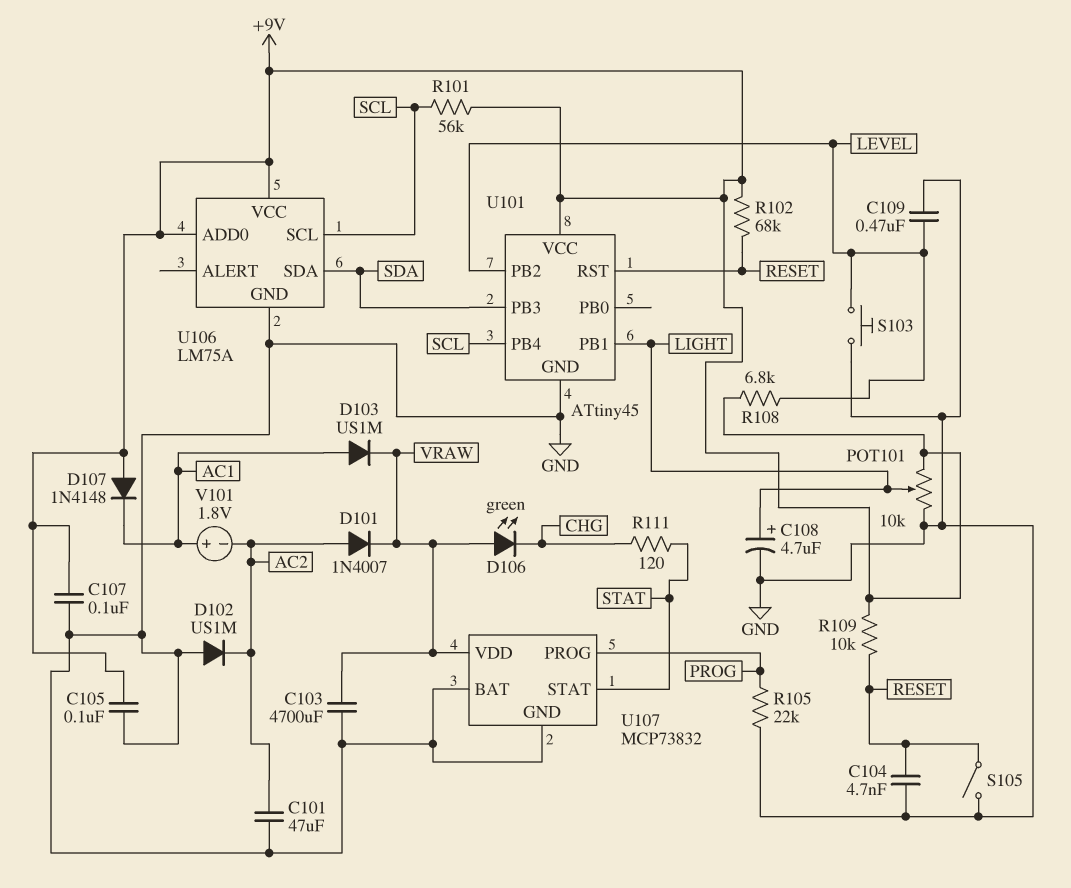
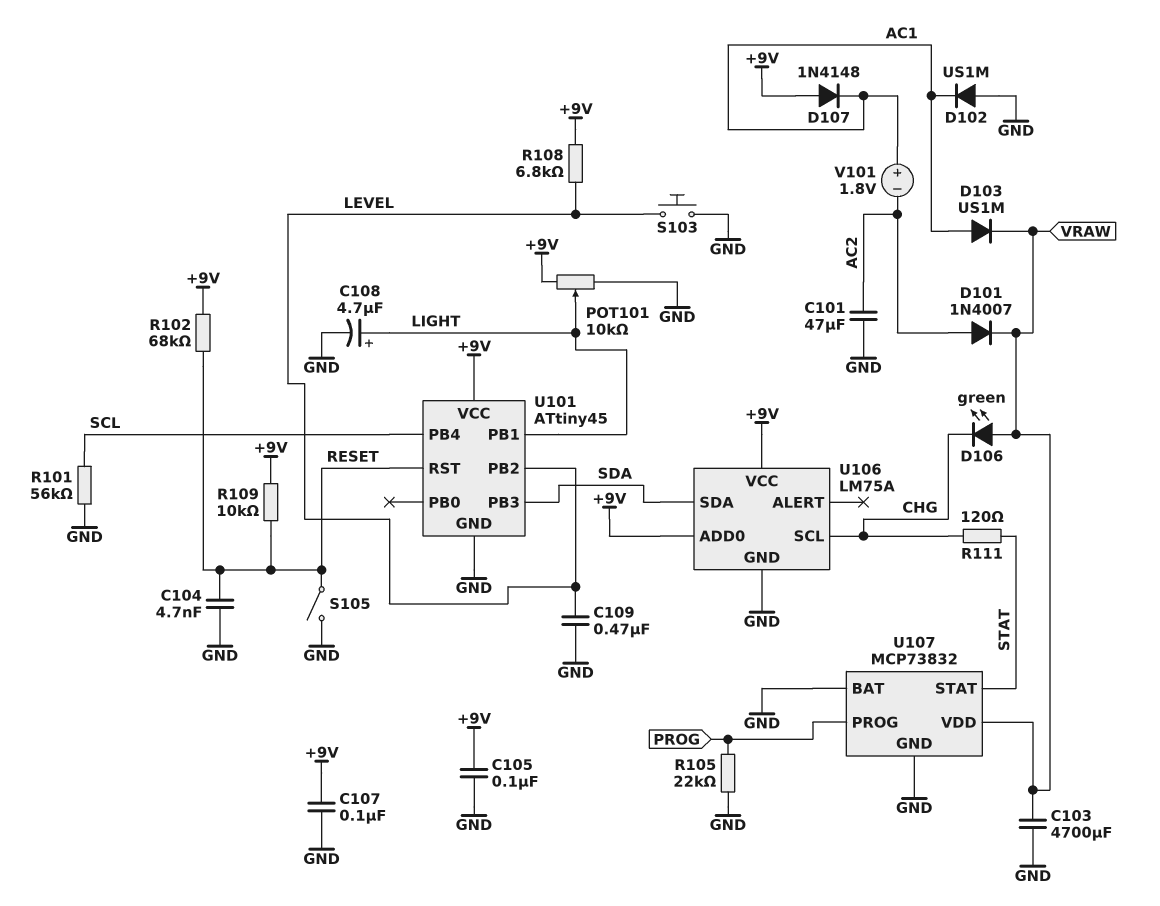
D102: diode US1M (A GND, K AC2) -> diode US1M (A GND, K AC1)
R101: 56k (+9V, SCL) -> 56k (GND, SCL)
U106 pin SCL: SCL -> CHG

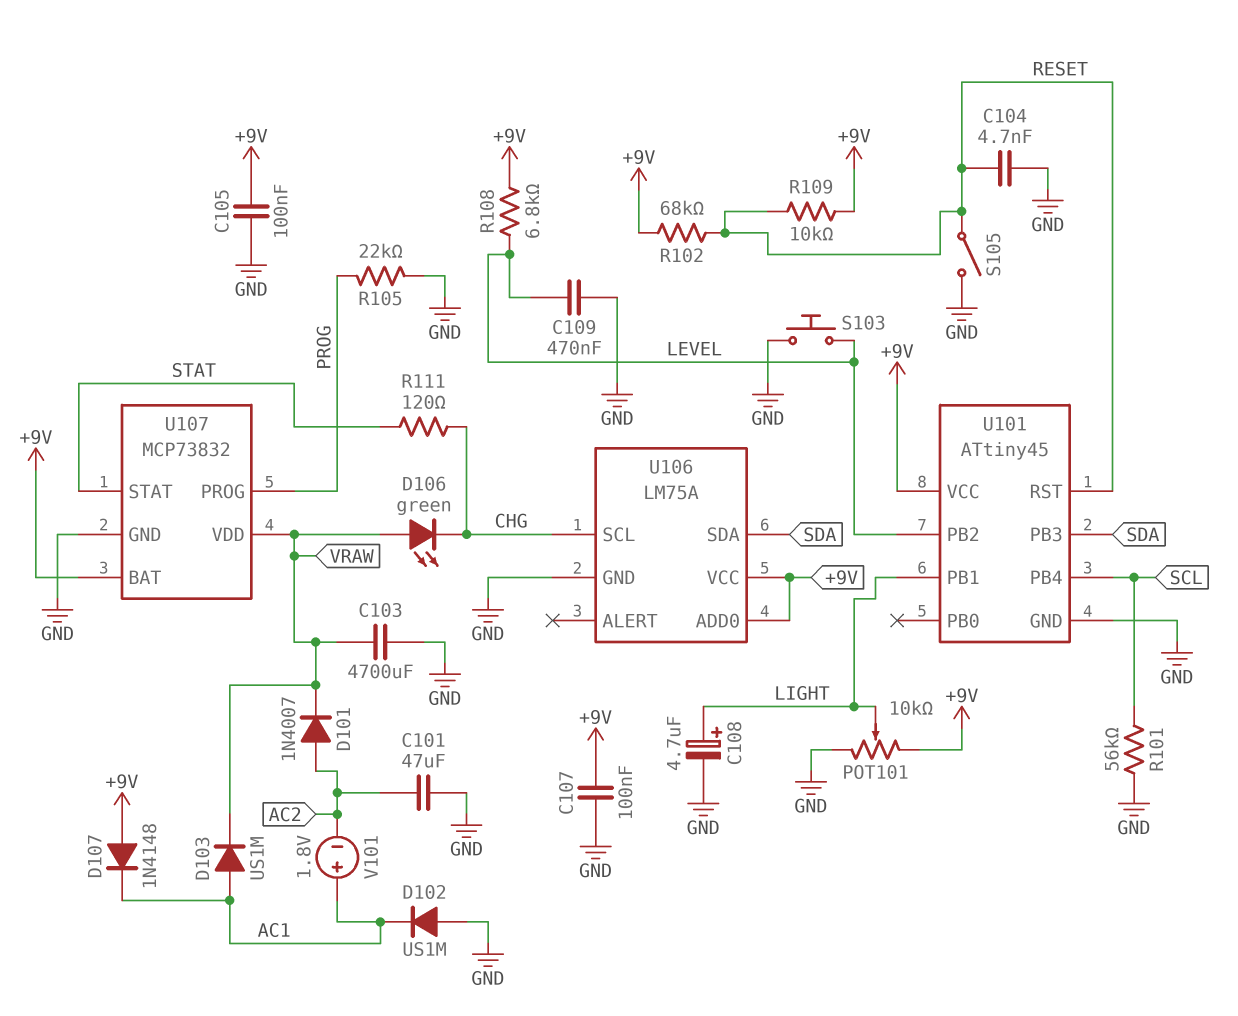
U107 pin BAT: GND -> +9V

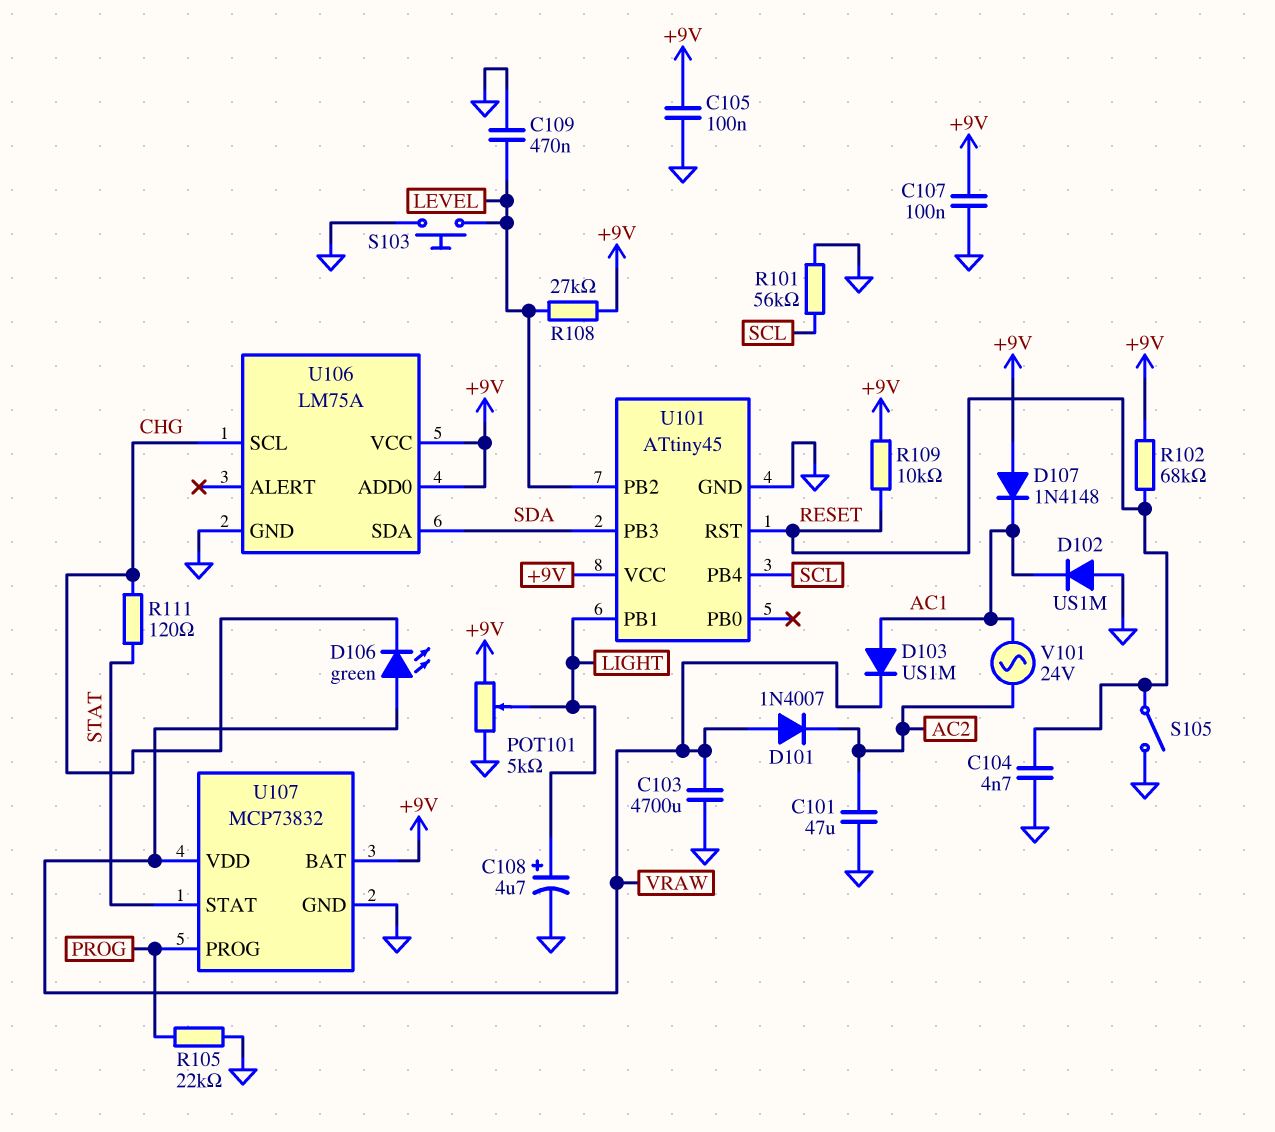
D101: diode 1N4007 (A AC2, K VRAW) -> diode 1N4007 (A VRAW, K AC2)
POT101: 10k (+9V, GND, wiper LIGHT) -> 5k (+9V, GND, wiper LIGHT)
R108: 6.8k (+9V, LEVEL) -> 27k (+9V, LEVEL)
V101: 1.8V (plus AC1, minus AC2) -> AC 24V (AC1, AC2)

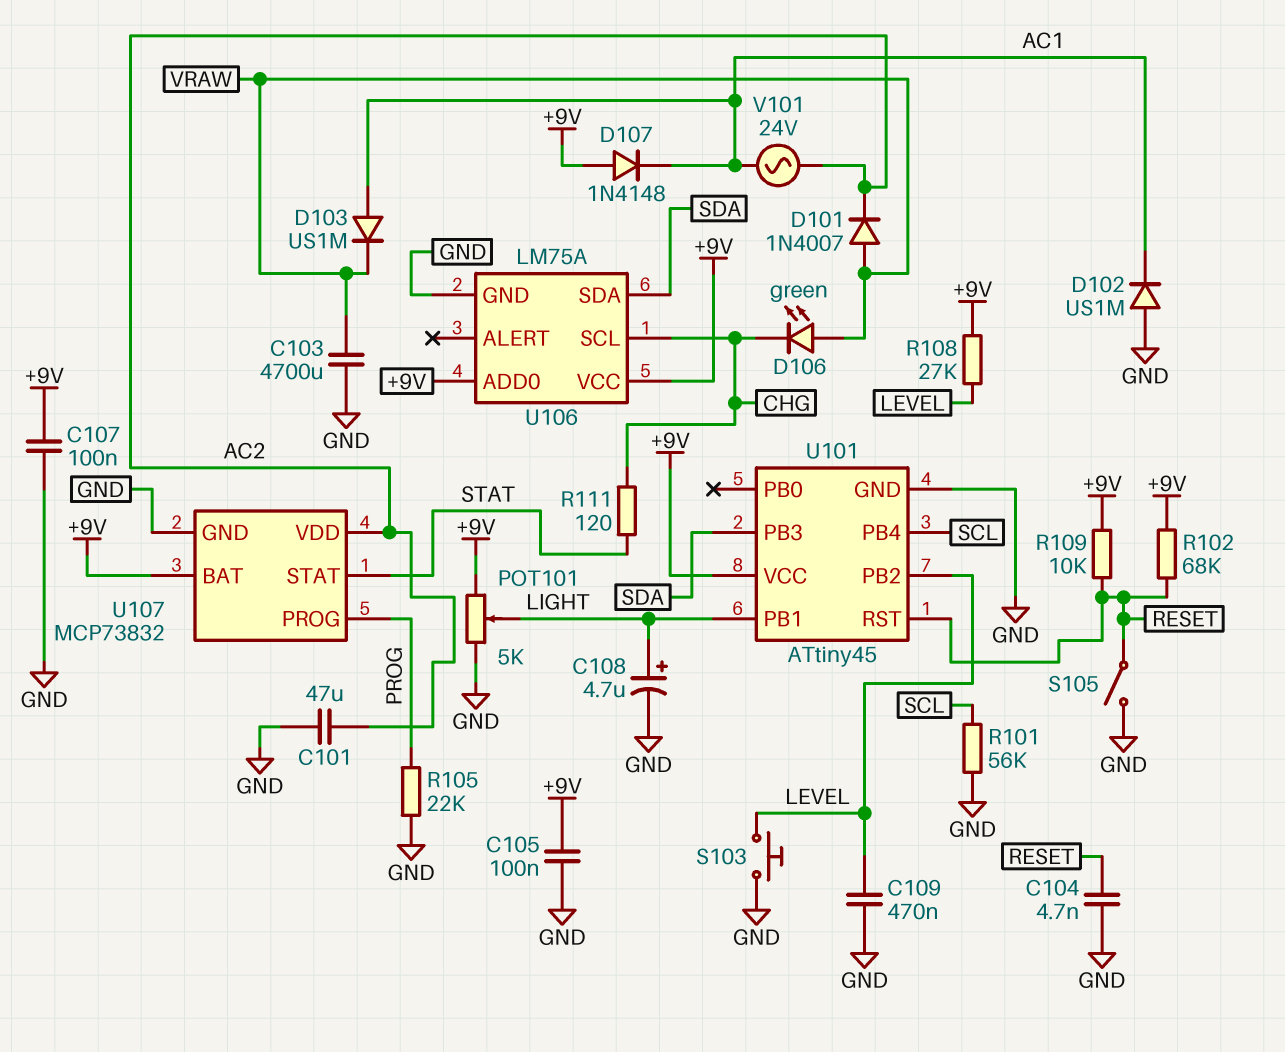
U107 pin VDD: VRAW -> AC2

